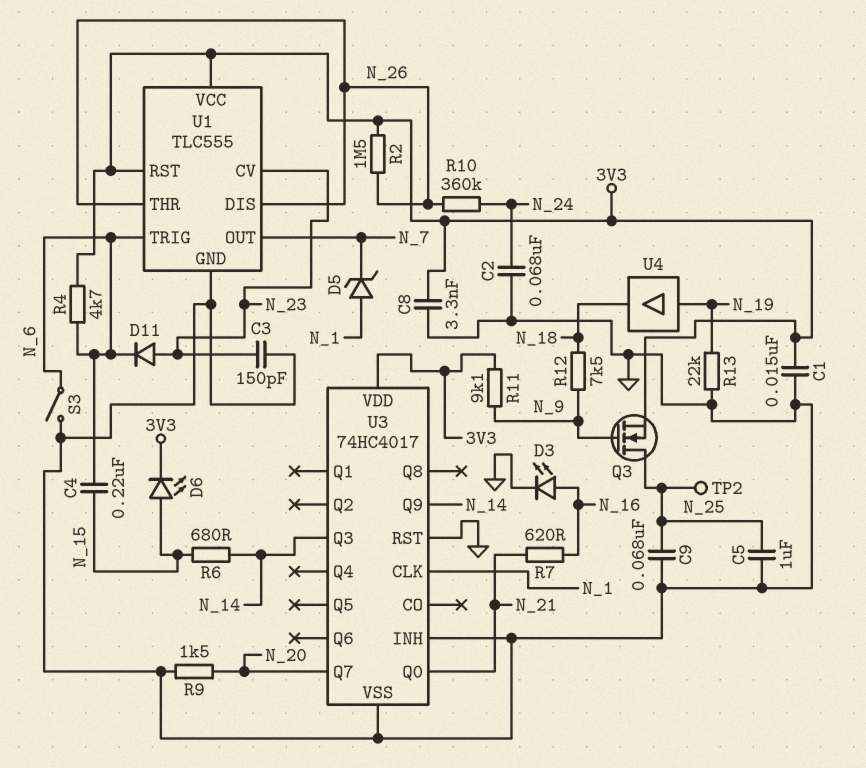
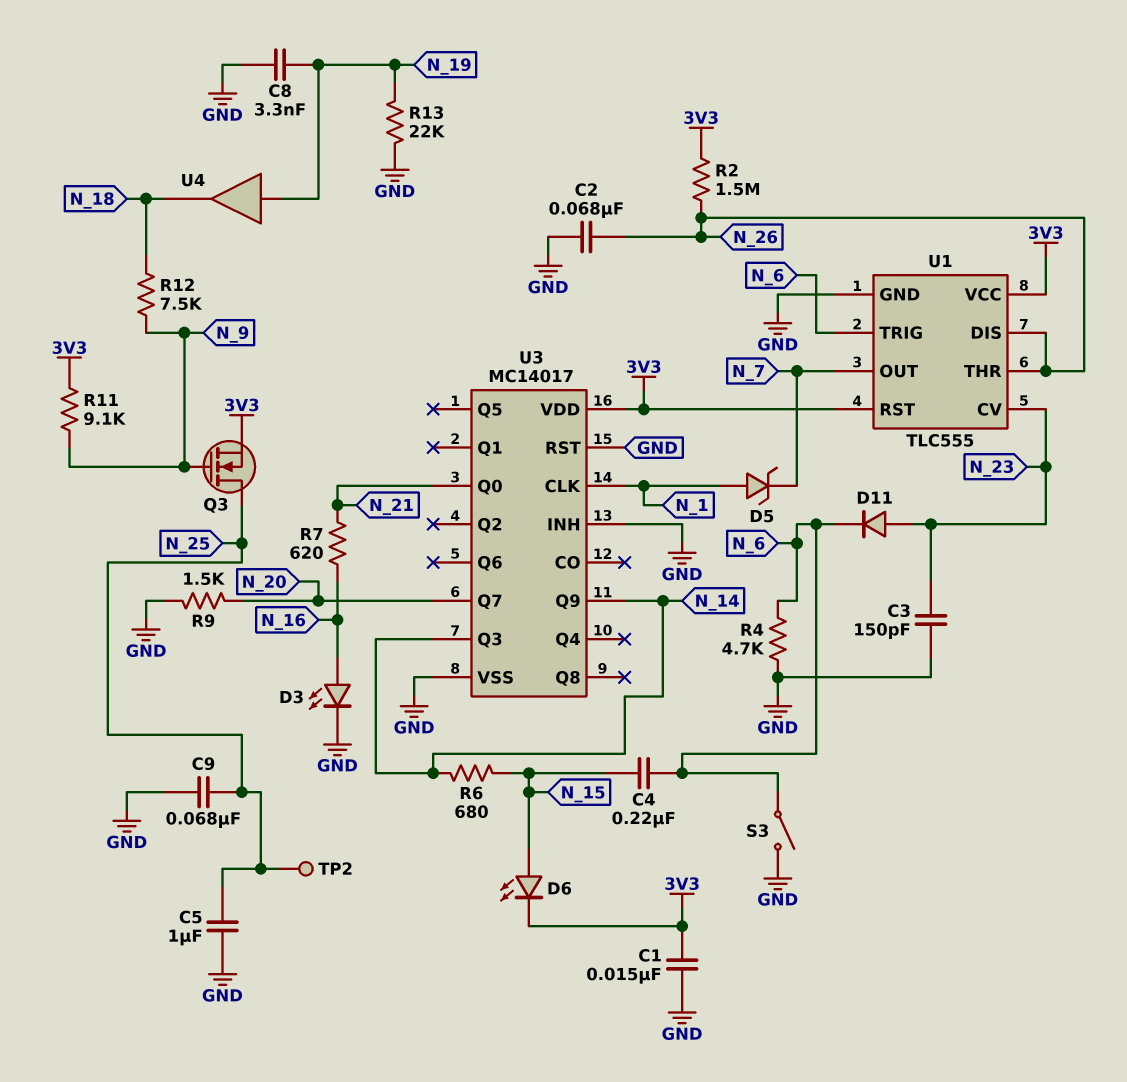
C2: 68nF (GND, N_24) -> 68nF (GND, N_26)
C8: 3.3nF (3V3, GND) -> 3.3nF (GND, N_19)
R4: 4.7k (3V3, N_6) -> 4.7k (GND, N_6)
R10: 360k (N_24, N_26) -> none
U3: 74HC4017 -> MC14017

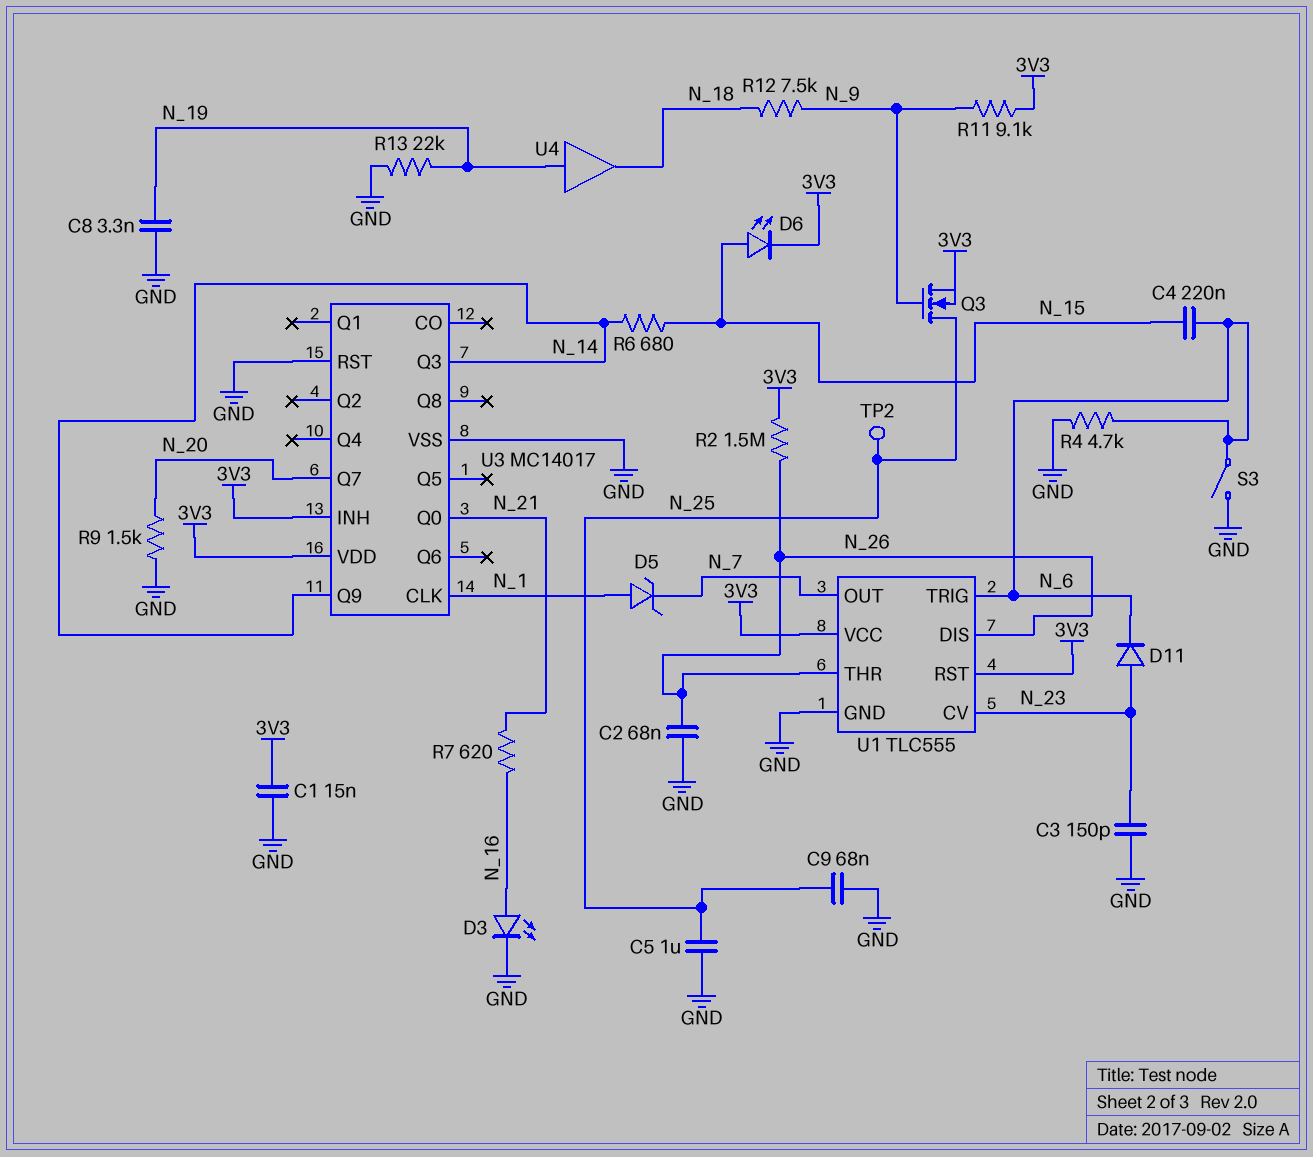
U3 pin INH: GND -> 3V3

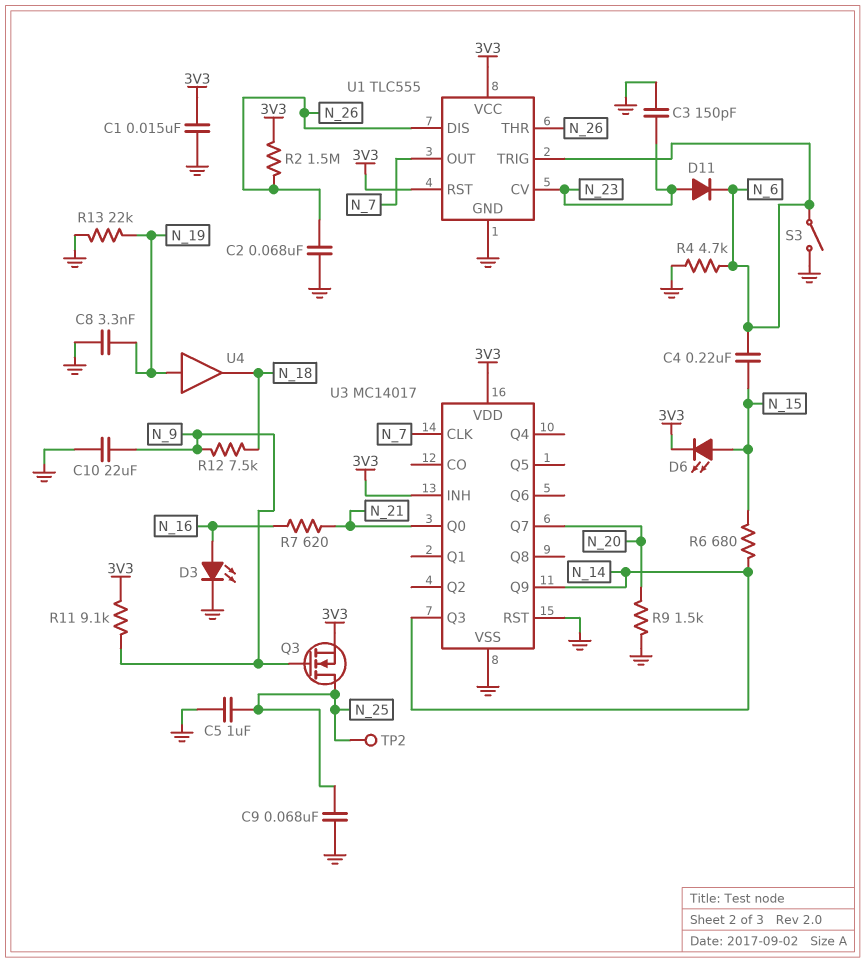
C10: none -> 22uF (GND, N_9)
D5: zener (A N_1, K N_7) -> none
U3 pin CLK: N_1 -> N_7

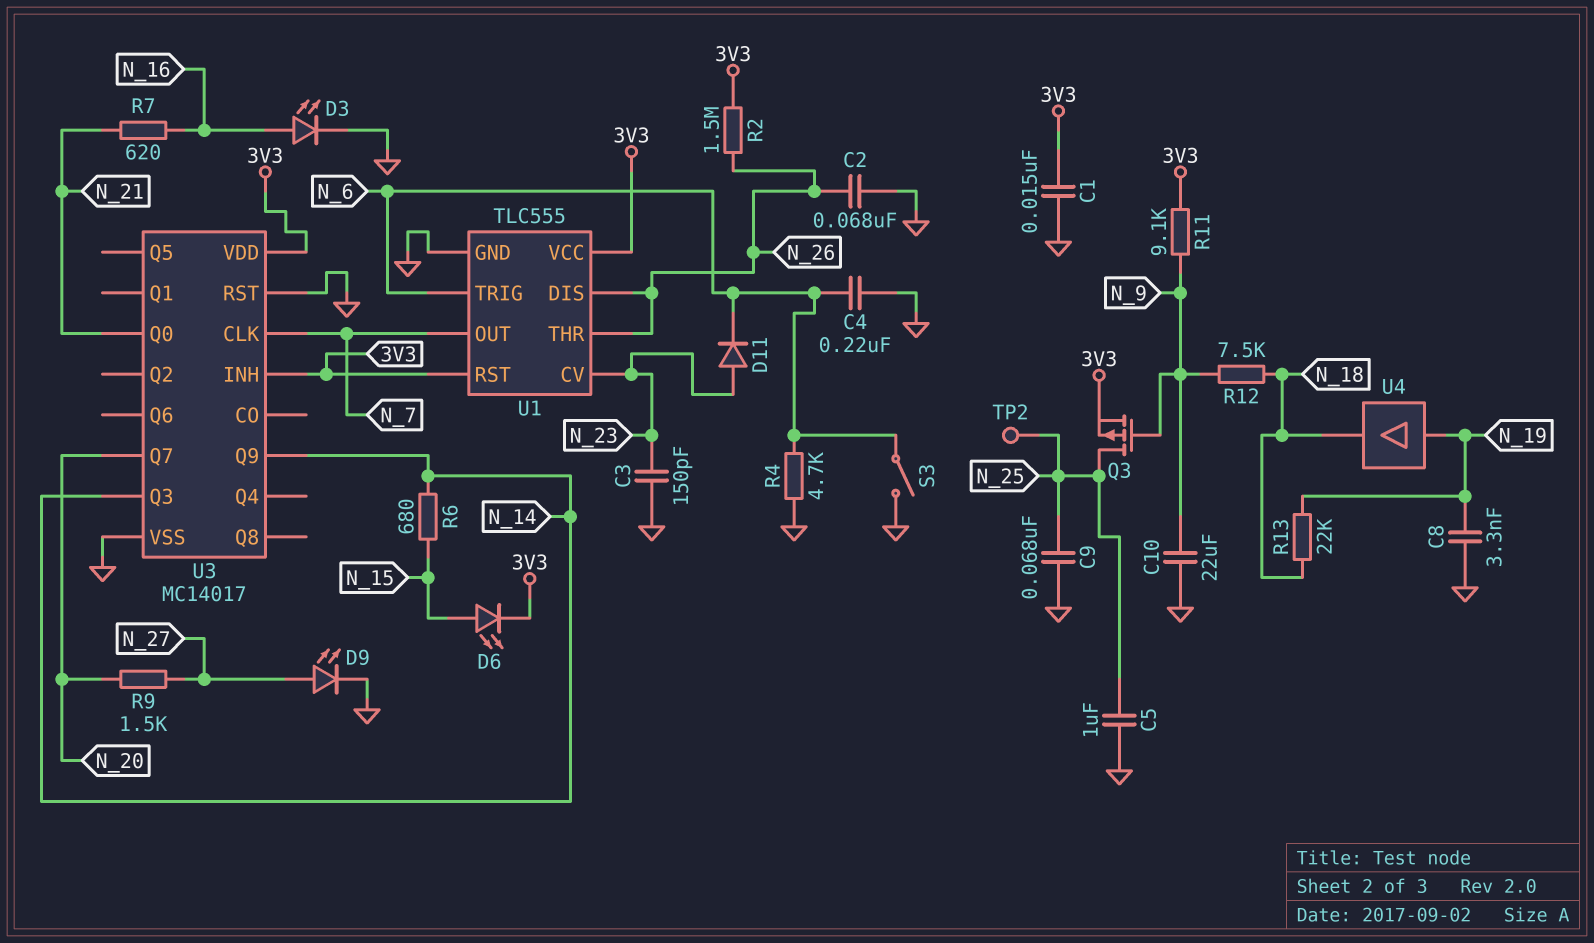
C4: 220nF (N_6, N_15) -> 220nF (GND, N_6)
D9: none -> LED (A N_27, K GND)
Q3: NMOS (G N_9, D N_25, S 3V3) -> PMOS (G N_9, D N_25, S 3V3)
R9: 1.5k (GND, N_20) -> 1.5k (N_20, N_27)
R13: 22k (GND, N_19) -> 22k (N_18, N_19)

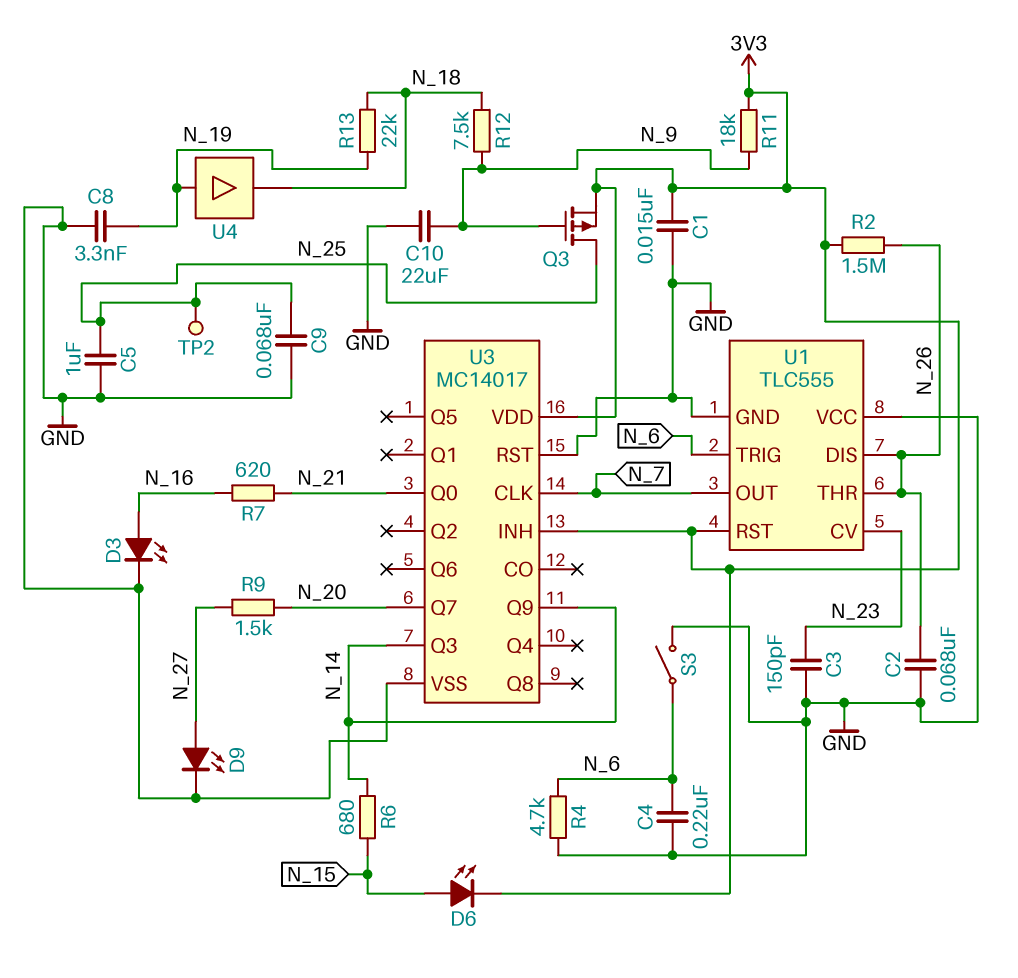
D11: diode (A N_23, K N_6) -> none
R11: 9.1k (3V3, N_9) -> 18k (3V3, N_9)
U1 pin VCC: 3V3 -> GND

